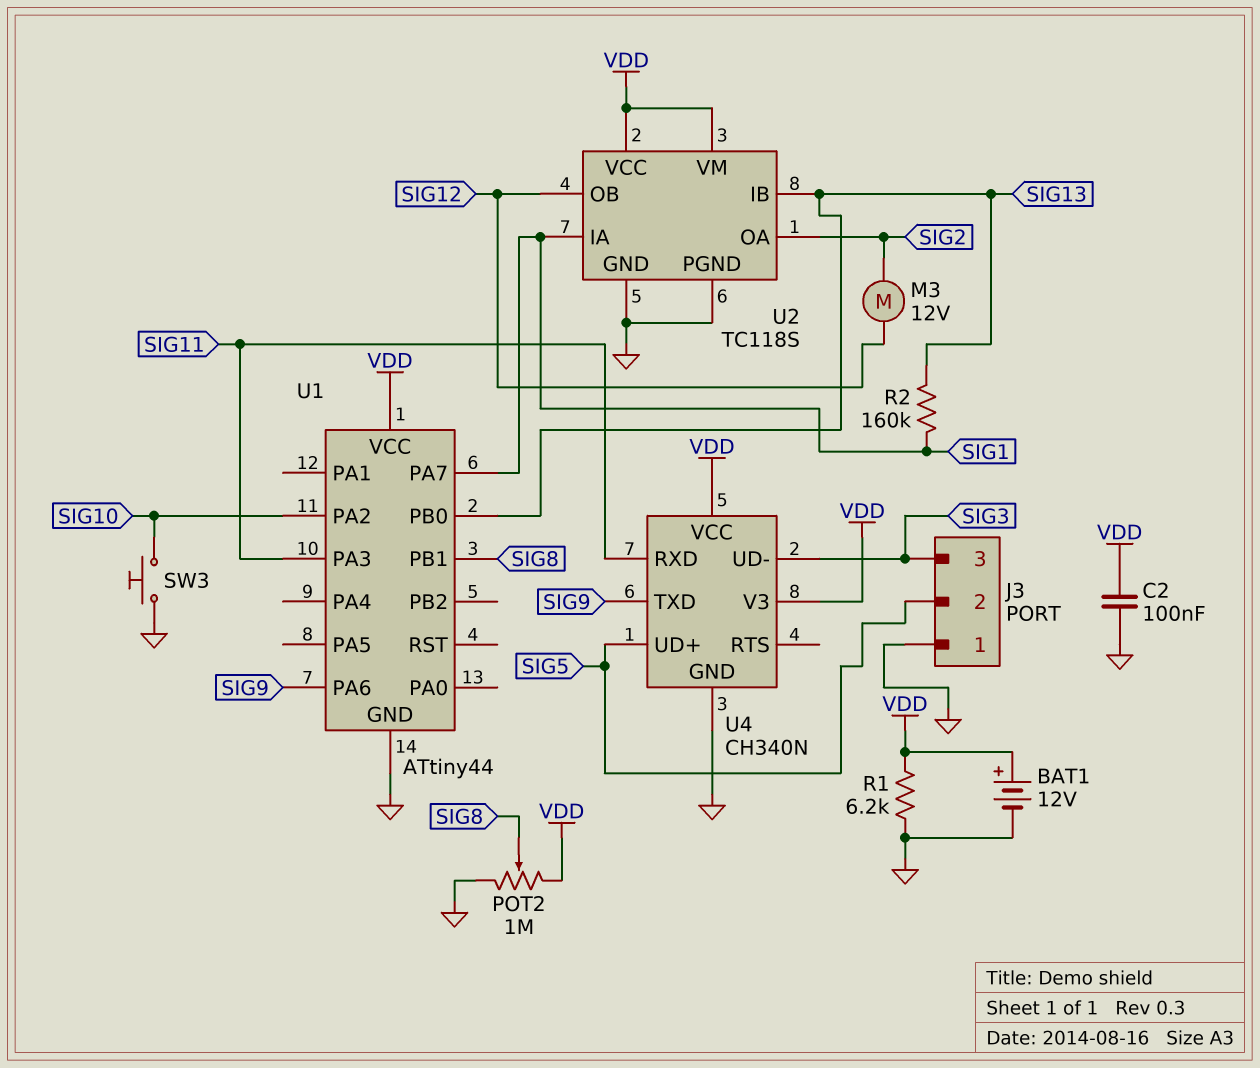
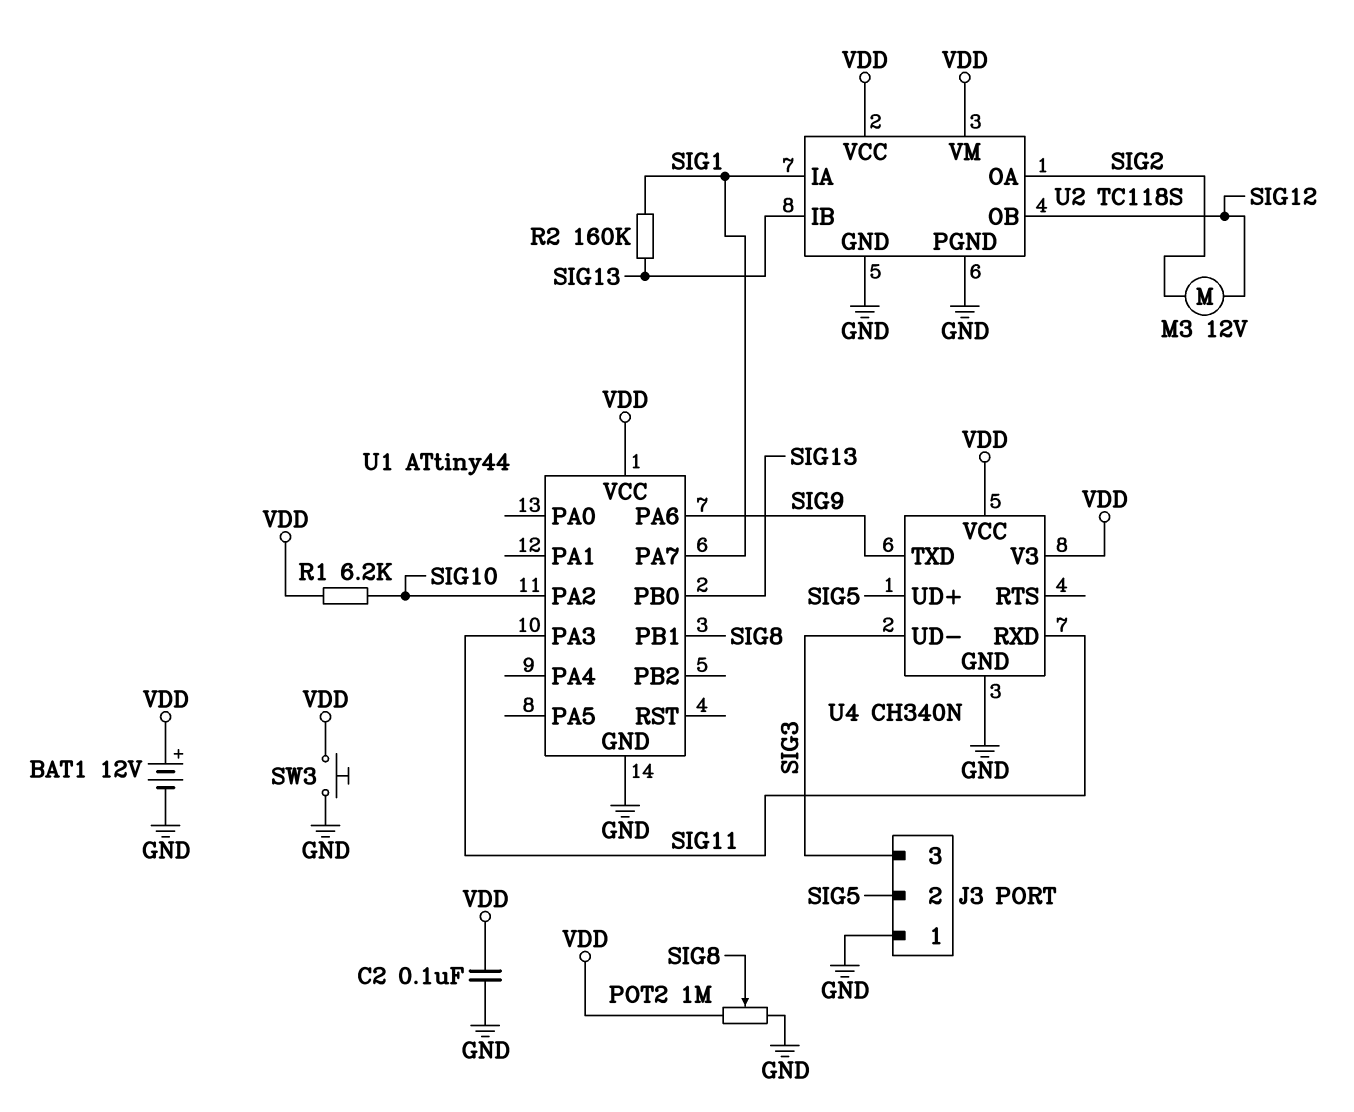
R1: 6.2k (GND, VDD) -> 6.2k (SIG10, VDD)
SW3: button (GND, SIG10) -> button (GND, VDD)

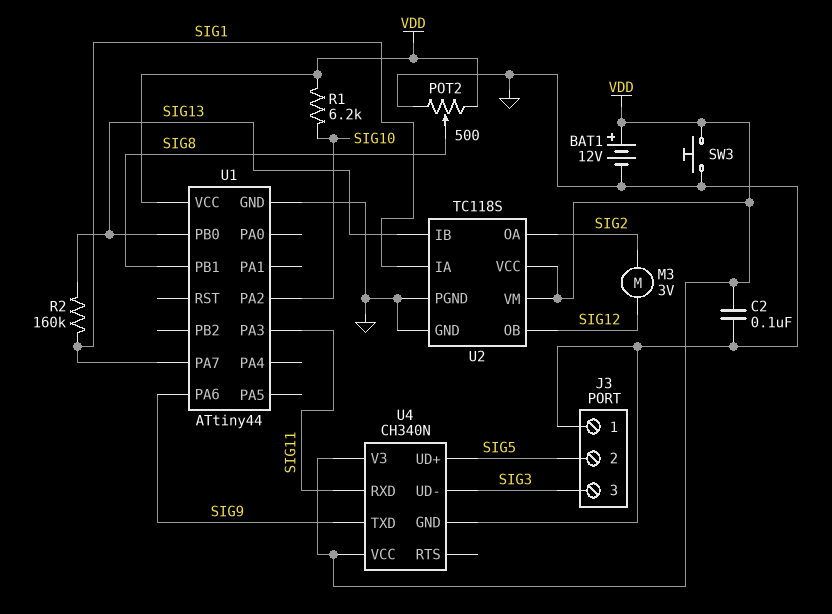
M3: motor 12V (SIG2, SIG12) -> motor 3V (SIG2, SIG12)
POT2: 1M (GND, VDD, wiper SIG8) -> 500 (GND, VDD, wiper SIG8)

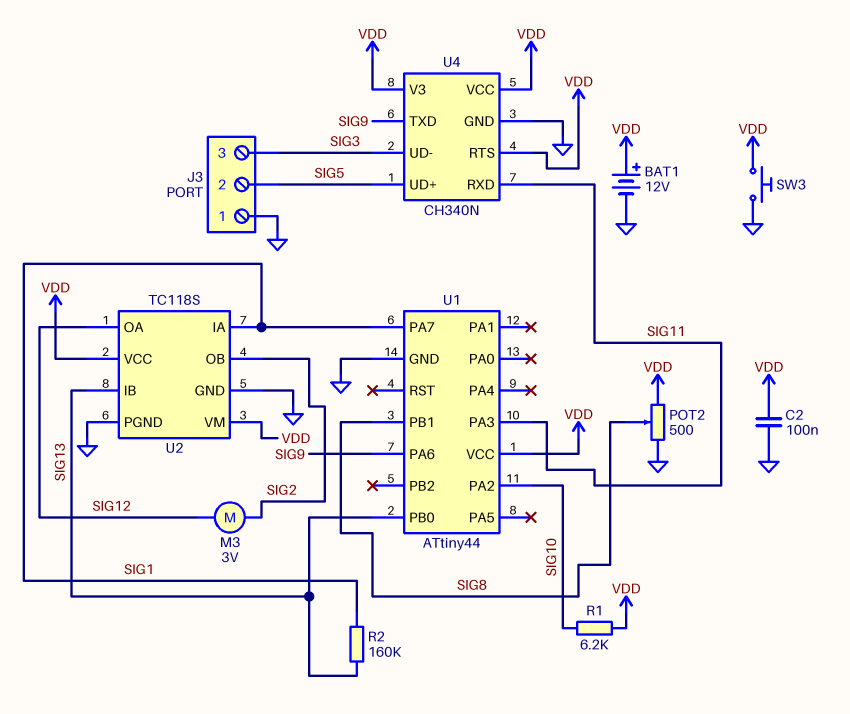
U2 pin OA: SIG2 -> SIG12
U2 pin OB: SIG12 -> SIG2
U4 pin RTS: none -> VDD

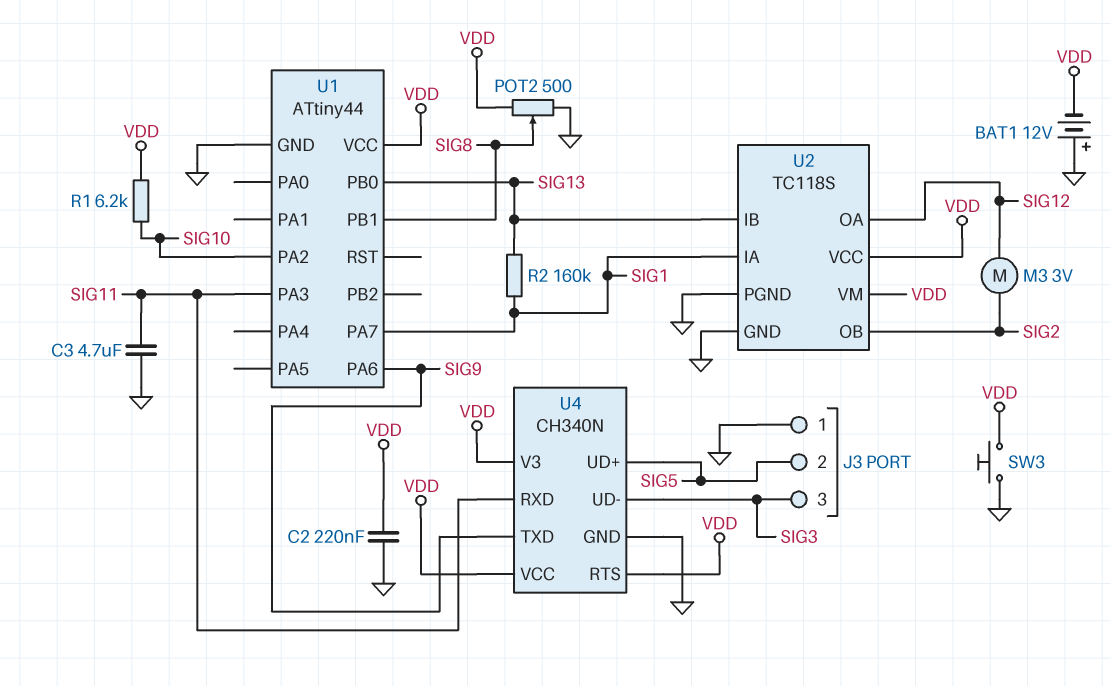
BAT1: 12V (plus VDD, minus GND) -> 12V (plus GND, minus VDD)
C2: 100nF (GND, VDD) -> 220nF (GND, VDD)
C3: none -> 4.7uF (GND, SIG11)

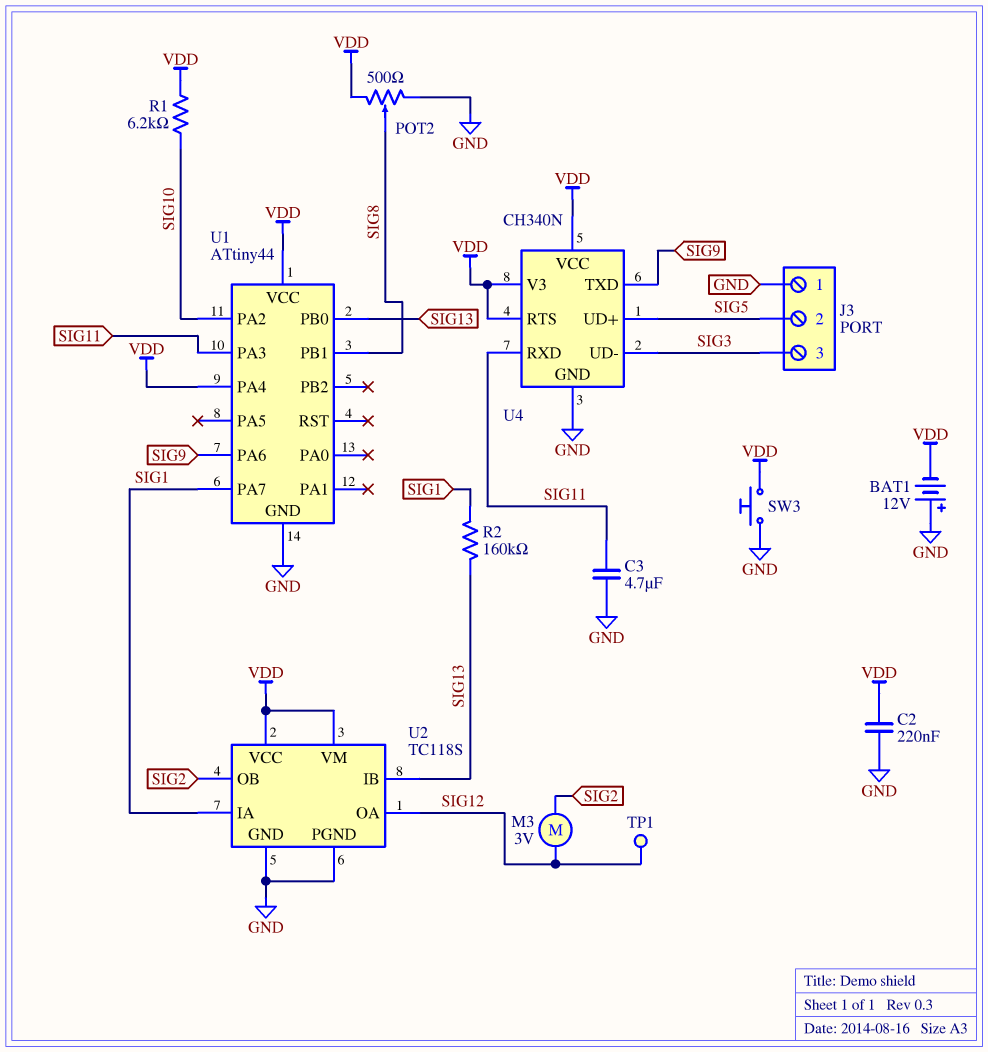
TP1: none -> test point (SIG12)
U1 pin PA4: none -> VDD

